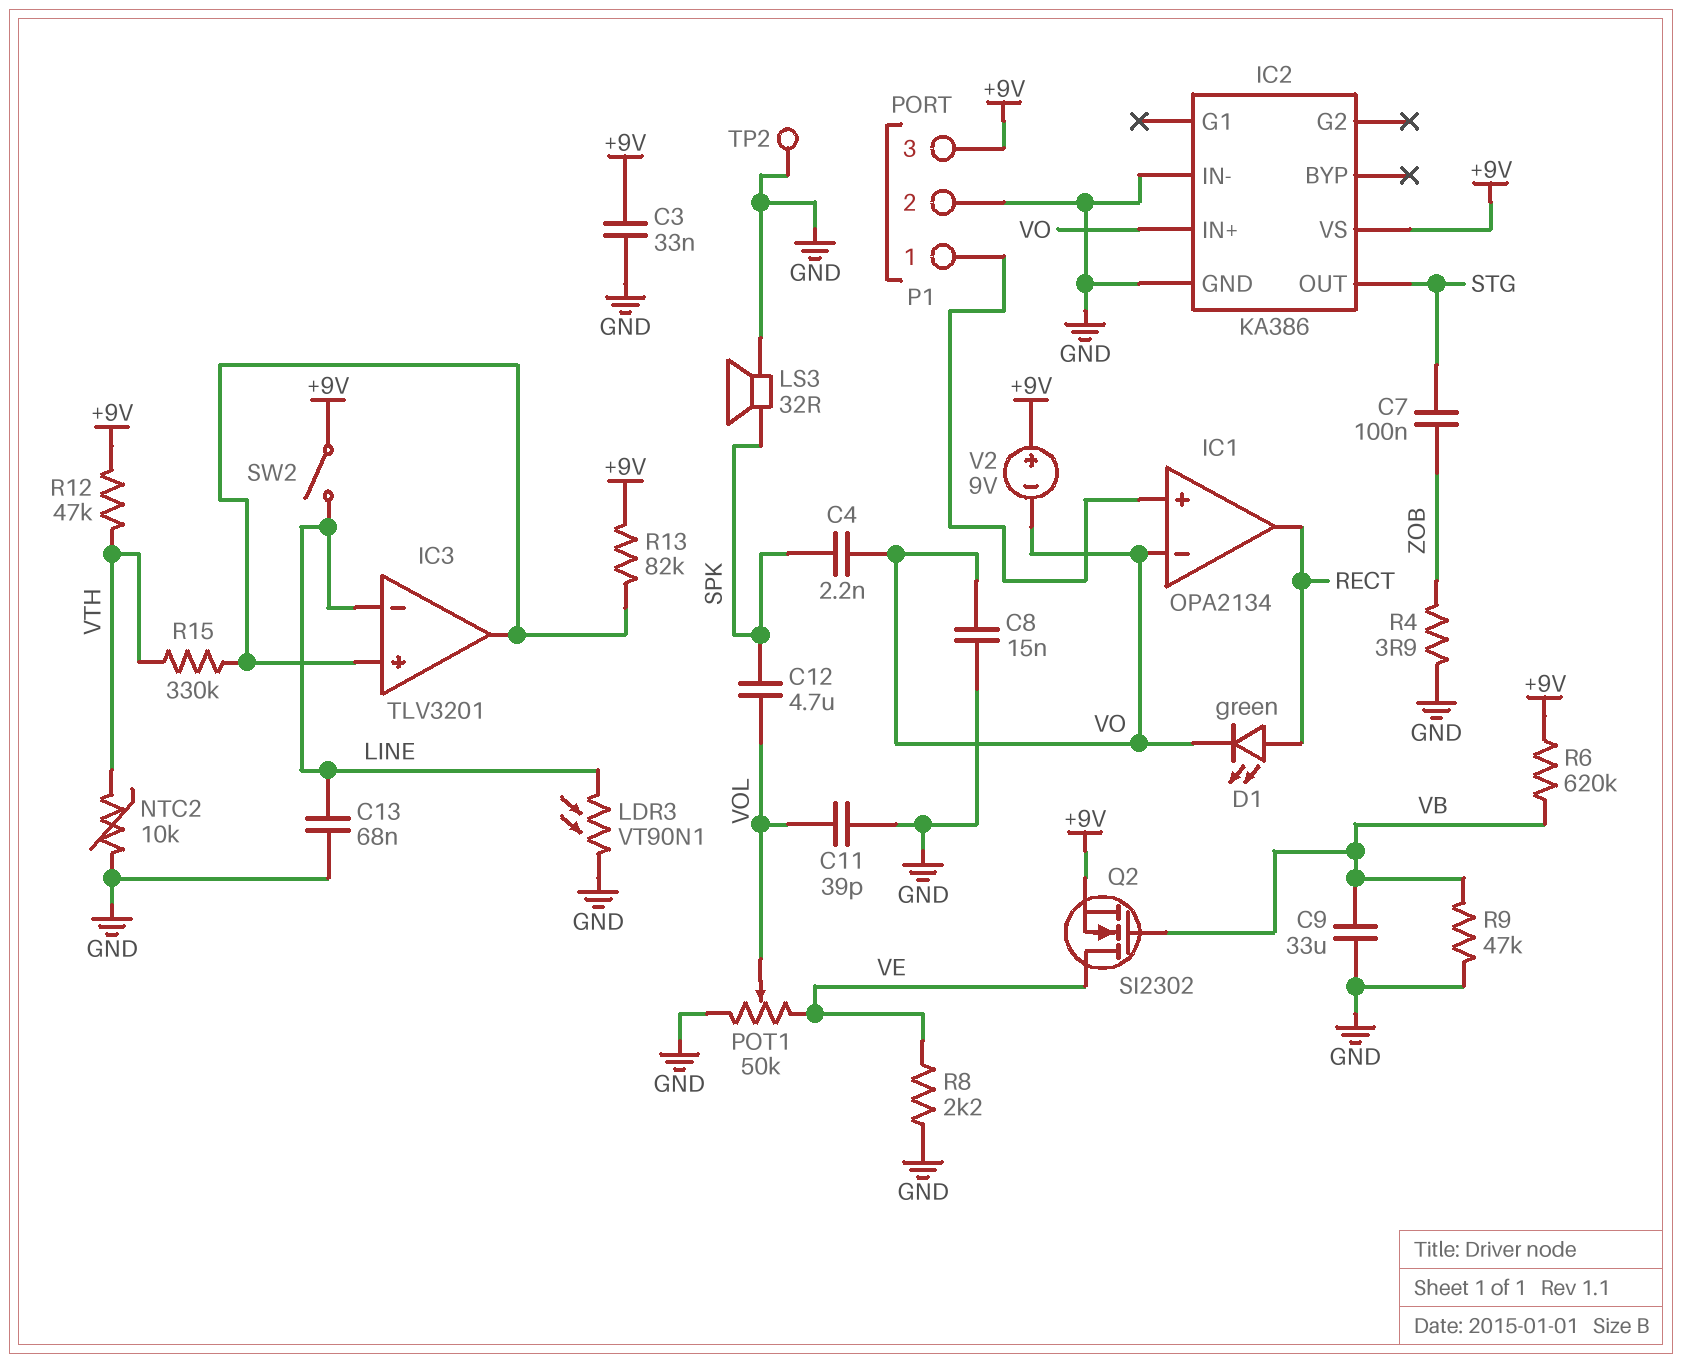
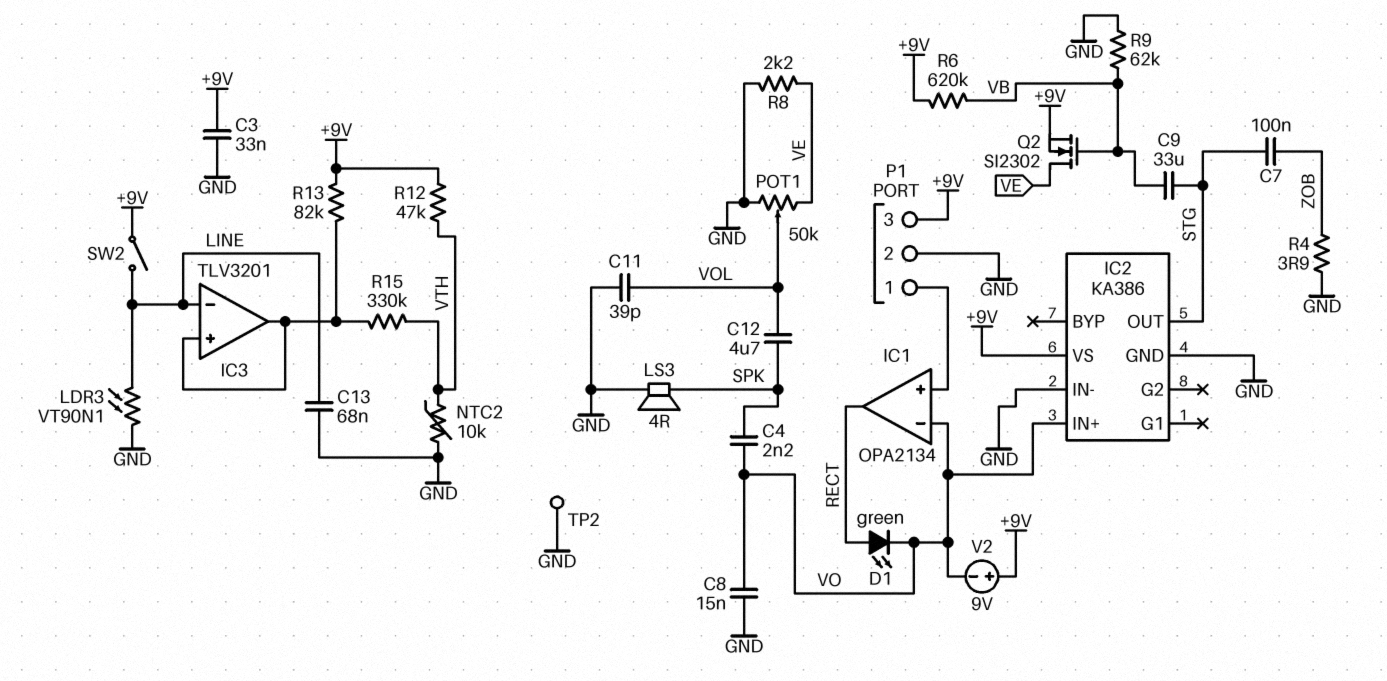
C9: 33uF (GND, VB) -> 33uF (STG, VB)
LS3: speaker 32R (GND, SPK) -> speaker 4R (GND, SPK)
R9: 47k (GND, VB) -> 62k (GND, VB)

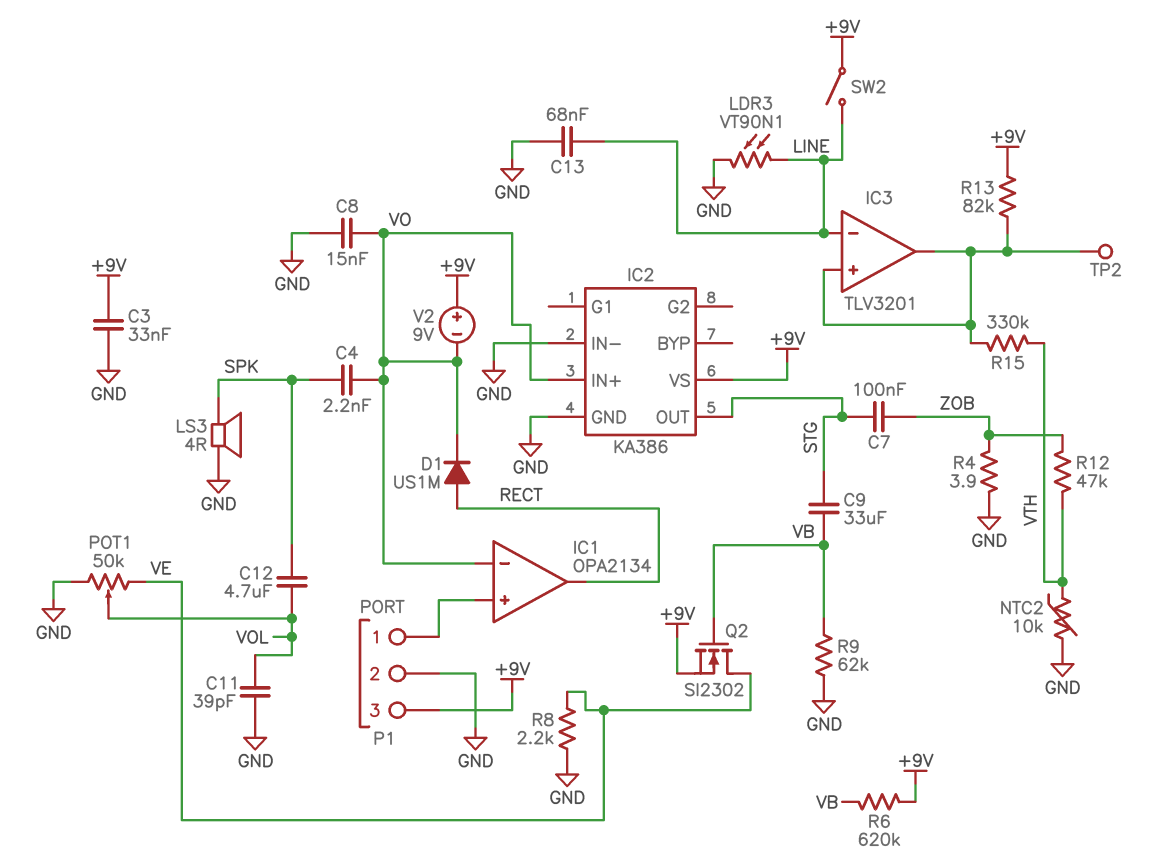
D1: LED green (A RECT, K VO) -> diode US1M (A RECT, K VO)
R12: 47k (+9V, VTH) -> 47k (VTH, ZOB)
TP2: test point (GND) -> test point (IC3/in+)

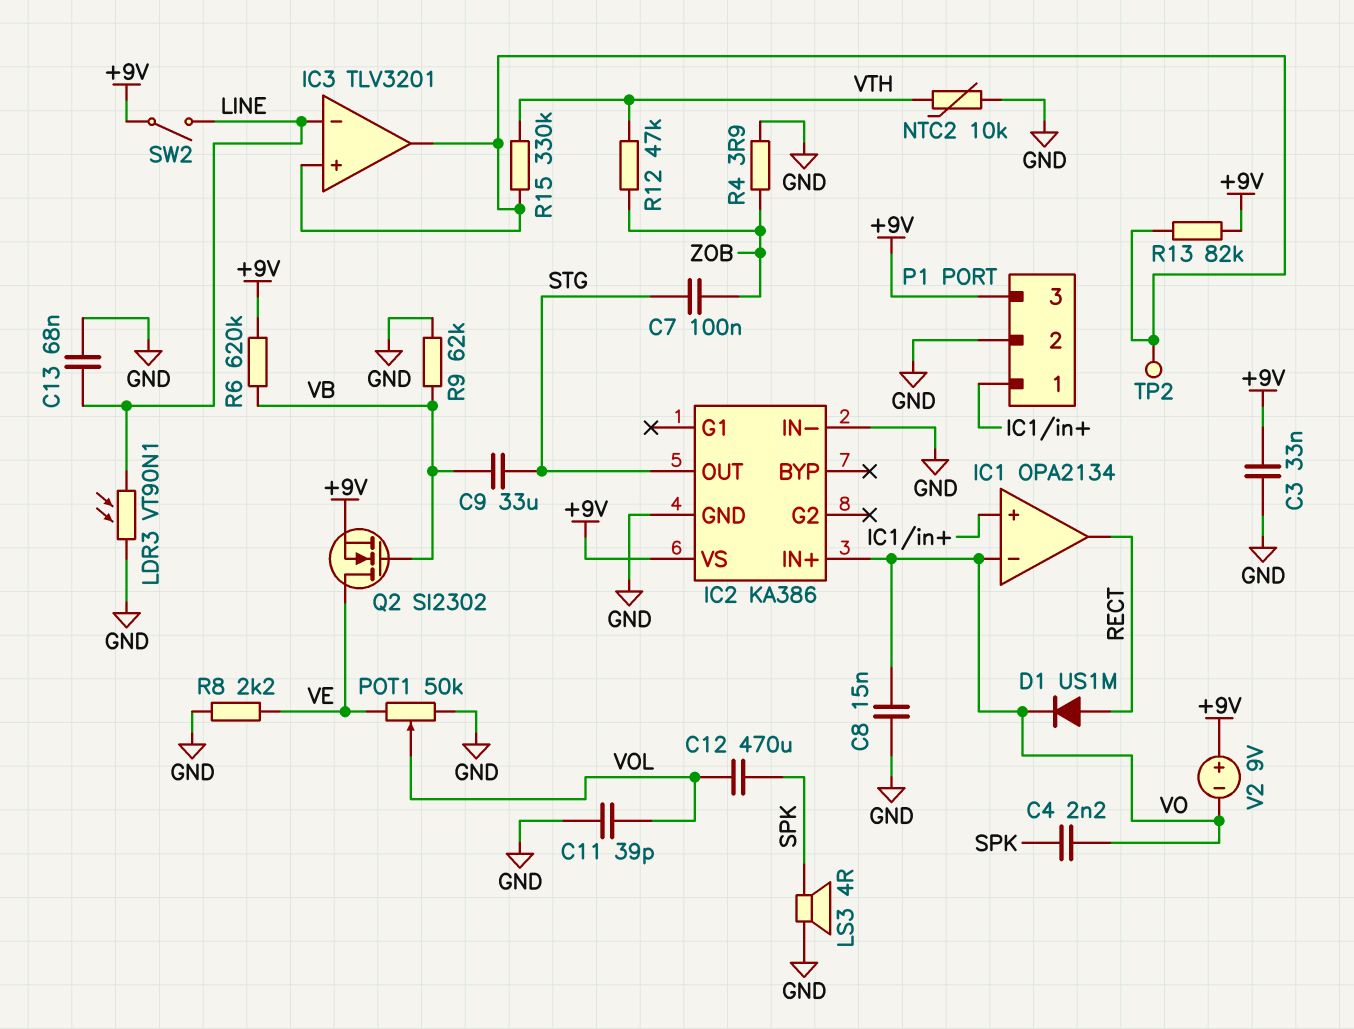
C12: 4.7uF (SPK, VOL) -> 470uF (SPK, VOL)

